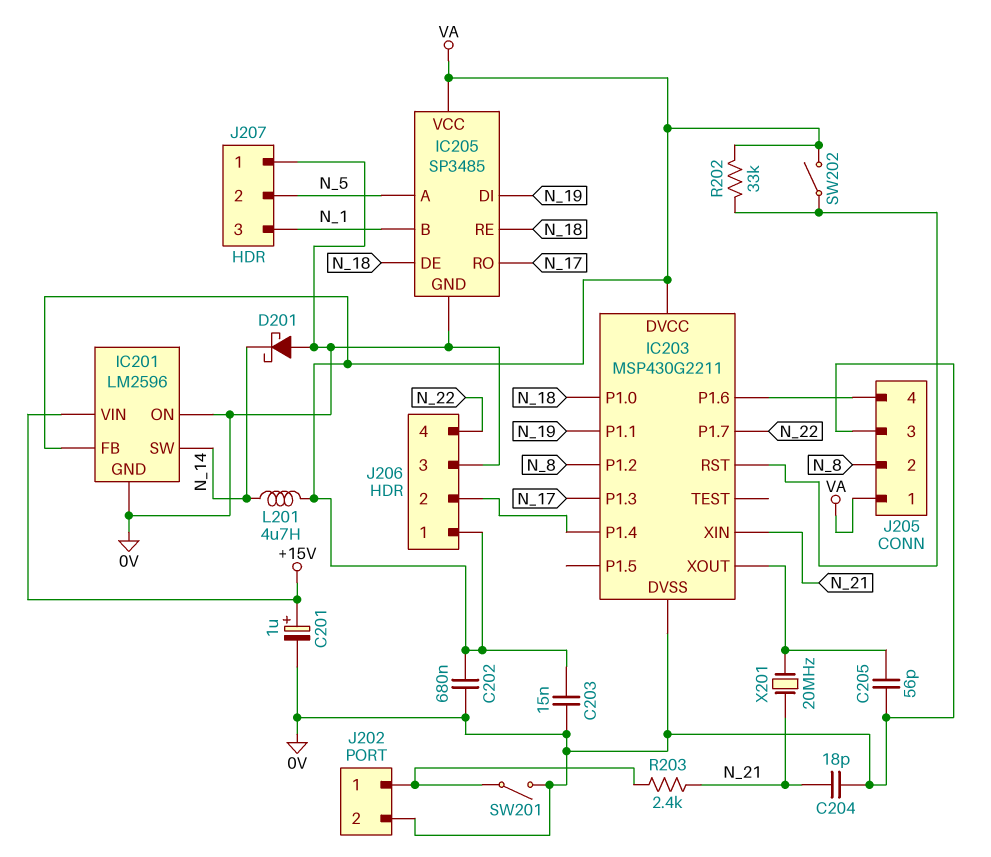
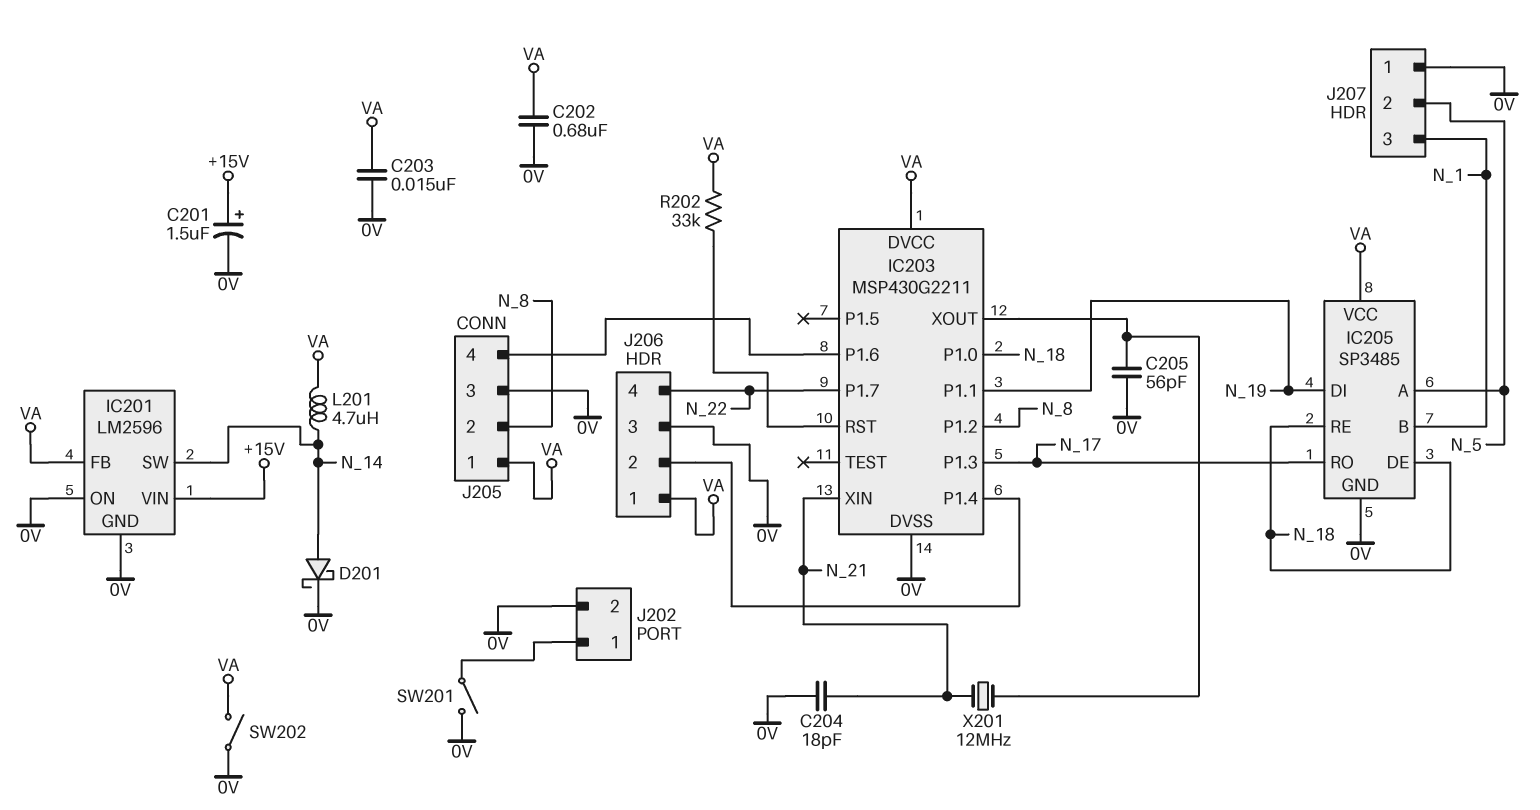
C201: 1uF (plus +15V, minus 0V) -> 1.5uF (plus +15V, minus 0V)
D201: schottky (A 0V, K N_14) -> schottky (A N_14, K 0V)
R203: 2.4k (J202/1, N_21) -> none
SW202: switch (IC203/RST, VA) -> switch (0V, VA)
X201: 20MHz (IC203/XOUT, N_21) -> 12MHz (IC203/XOUT, N_21)

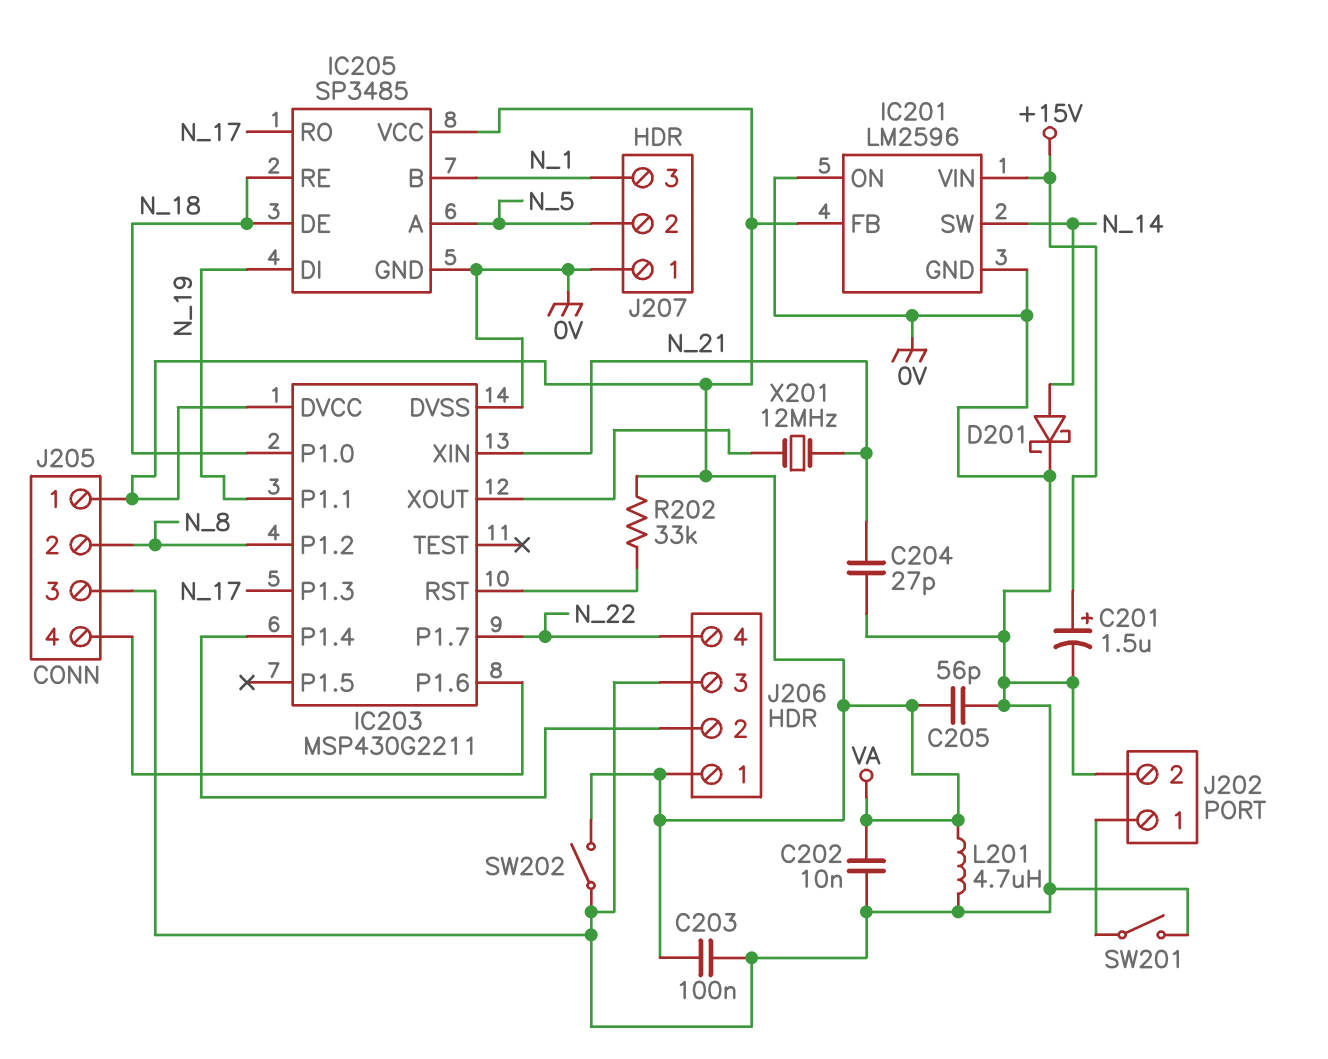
C202: 680nF (0V, VA) -> 10nF (0V, VA)
C203: 15nF (0V, VA) -> 100nF (0V, VA)
C204: 18pF (0V, N_21) -> 27pF (0V, N_21)
C205: 56pF (0V, IC203/XOUT) -> 56pF (0V, VA)
L201: 4.7uH (N_14, VA) -> 4.7uH (0V, VA)

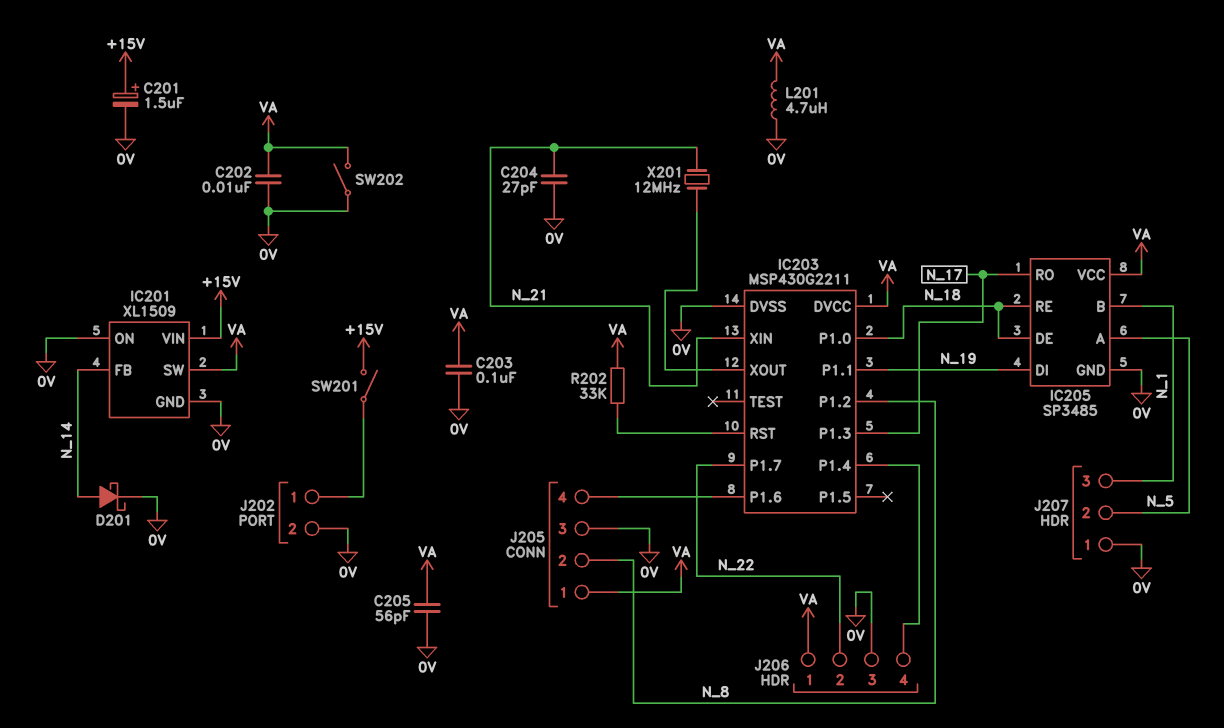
IC201: LM2596 -> XL1509
IC201 pin FB: VA -> N_14
IC201 pin SW: N_14 -> VA
J206 pin 2: IC203/P1.4 -> N_22
J206 pin 4: N_22 -> IC203/P1.4
SW201: switch (0V, J202/1) -> switch (+15V, J202/1)

